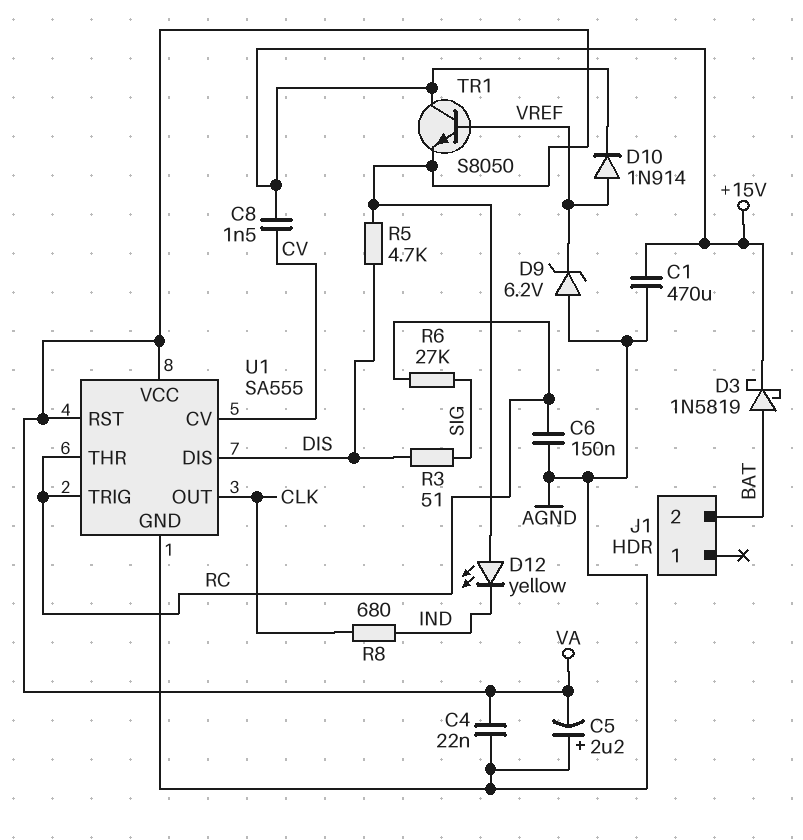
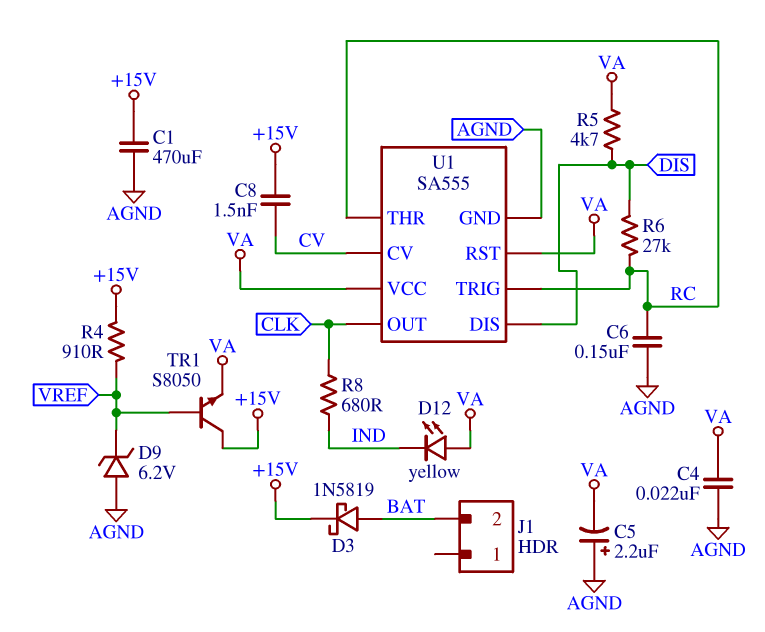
D10: diode 1N914 (A VREF, K +15V) -> none
R3: 51 (DIS, SIG) -> none
R4: none -> 910 (+15V, VREF)
R6: 27k (RC, SIG) -> 27k (DIS, RC)

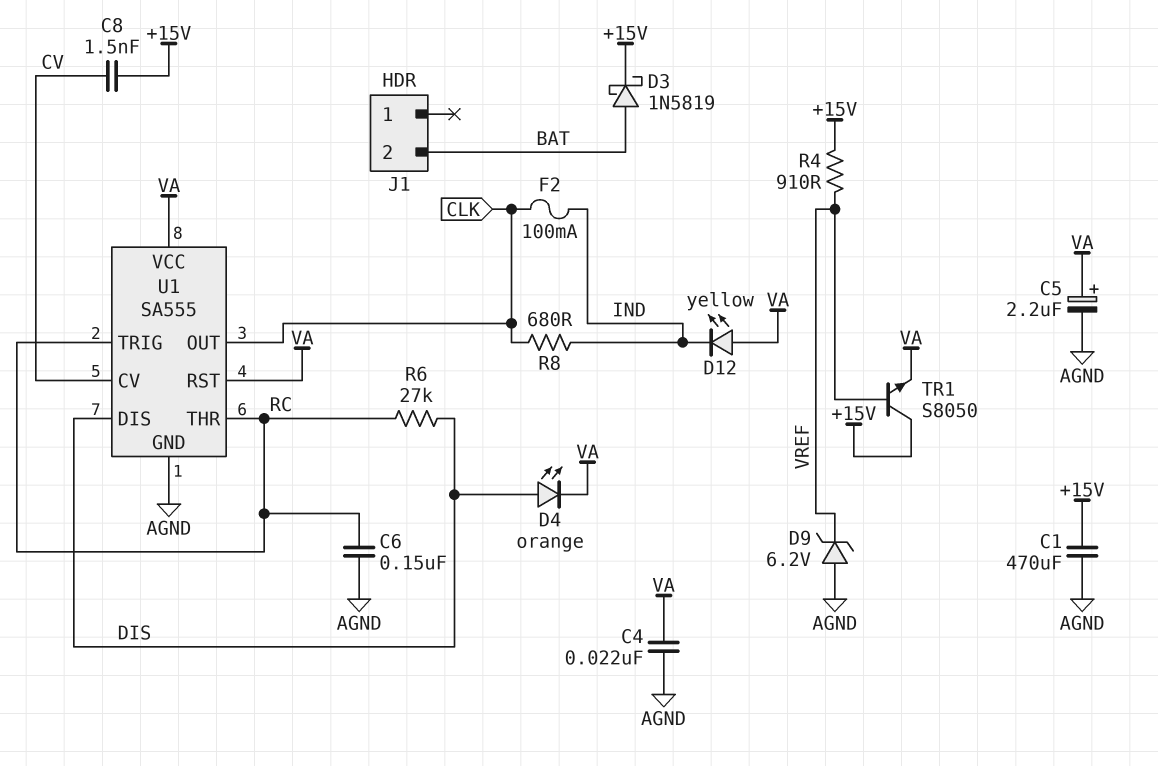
C5: 2.2uF (plus AGND, minus VA) -> 2.2uF (plus VA, minus AGND)
D4: none -> LED orange (A DIS, K VA)
F2: none -> 100mA (CLK, IND)
R5: 4.7k (DIS, VA) -> none

